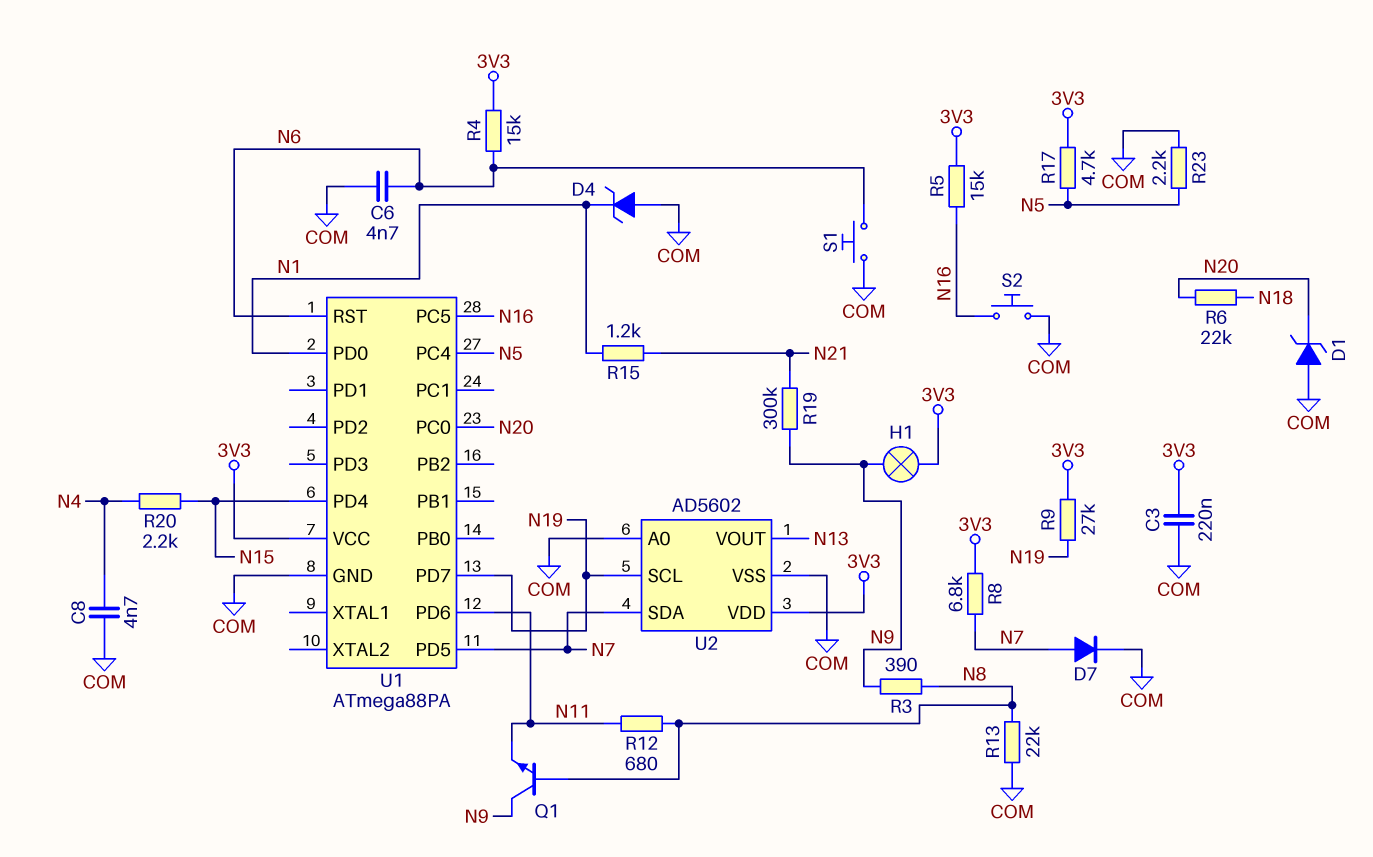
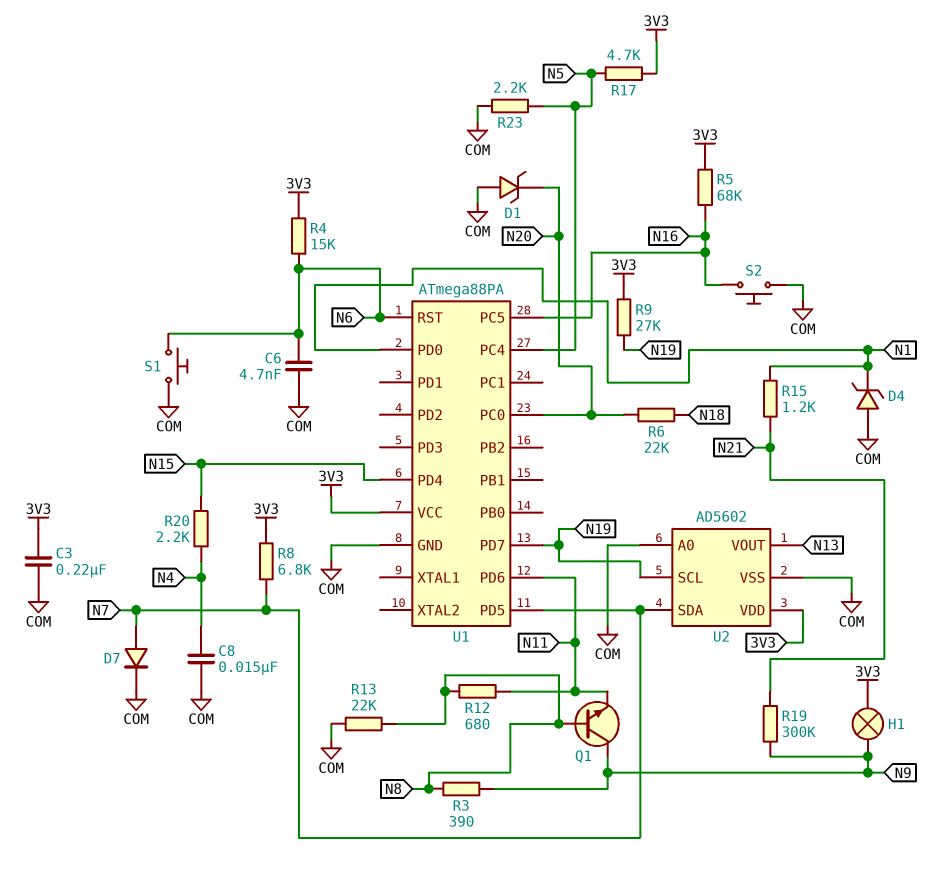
C8: 4.7nF (COM, N4) -> 15nF (COM, N4)
R5: 15k (3V3, N16) -> 68k (3V3, N16)

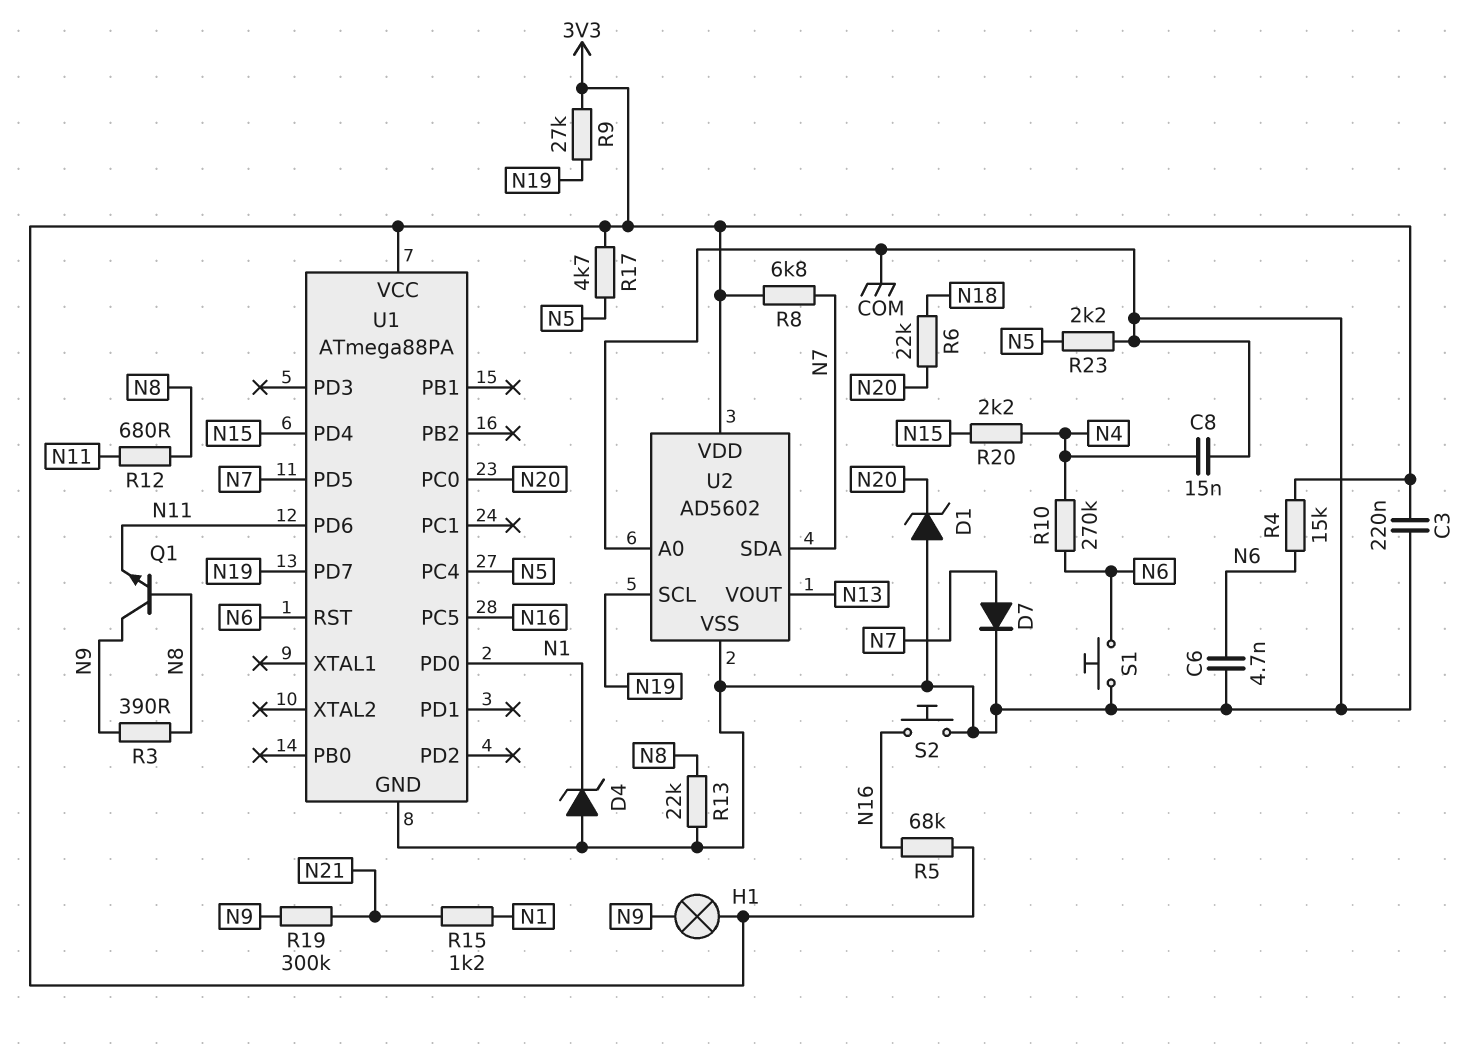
R10: none -> 270k (N4, N6)

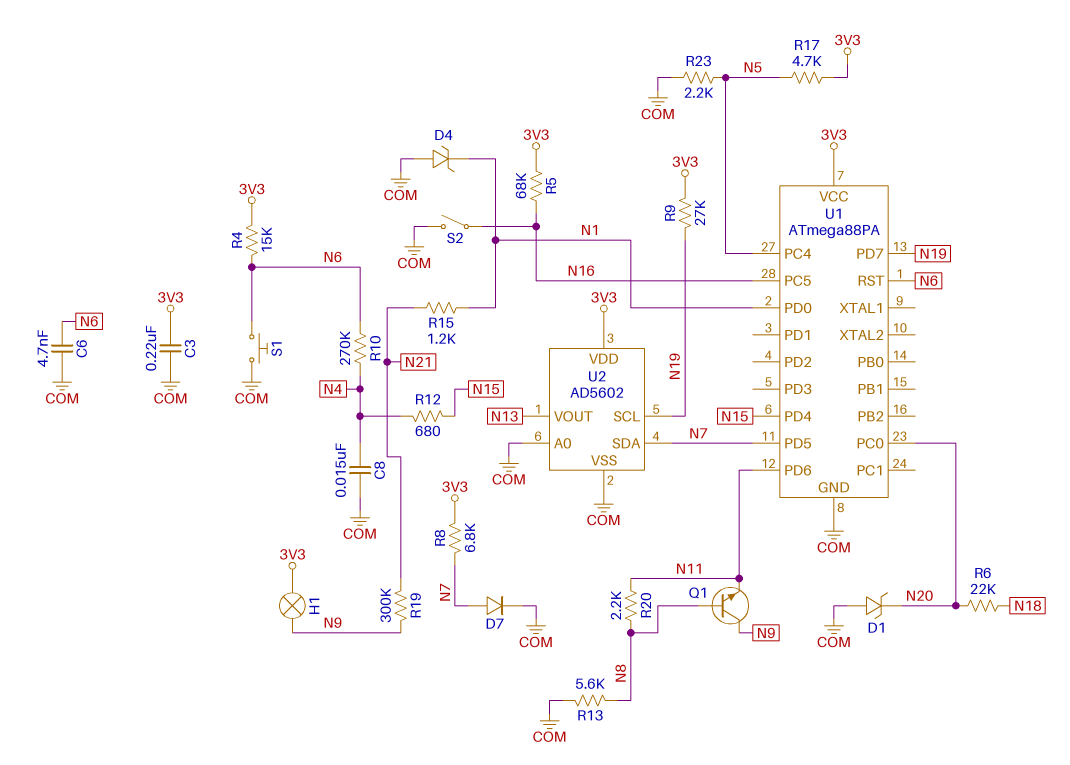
R3: 390 (N8, N9) -> none
R12: 680 (N8, N11) -> 680 (N4, N15)
R13: 22k (COM, N8) -> 5.6k (COM, N8)
R20: 2.2k (N4, N15) -> 2.2k (N8, N11)
S2: button (COM, N16) -> switch (COM, N16)

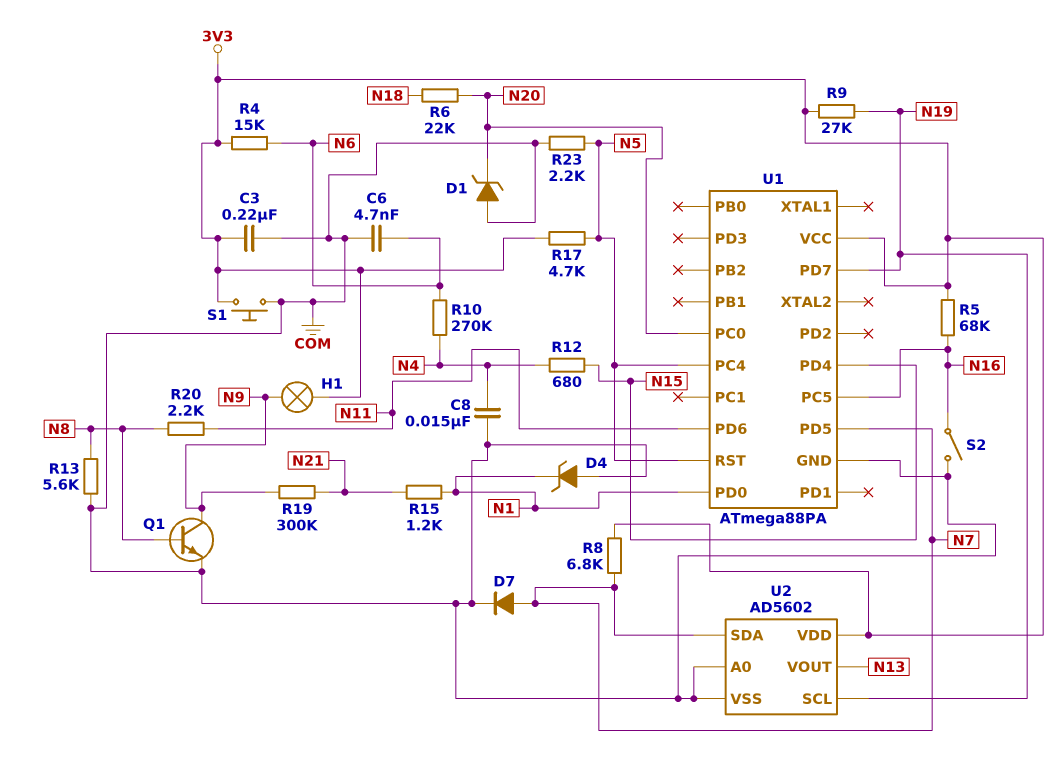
Q1: NPN (B N8, C N9, E N11) -> NPN (B N8, C N9, E COM)
S1: button (COM, N6) -> button (3V3, COM)
U1 pin RST: N6 -> N5

